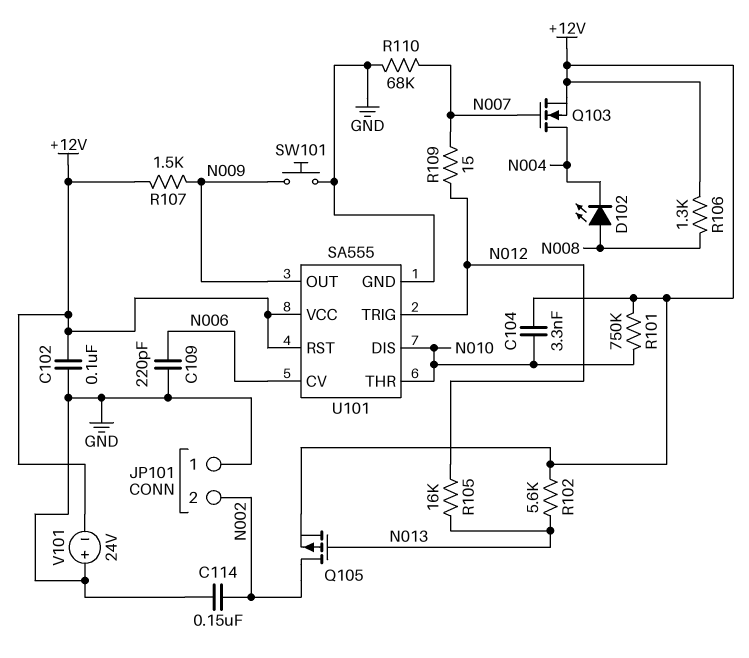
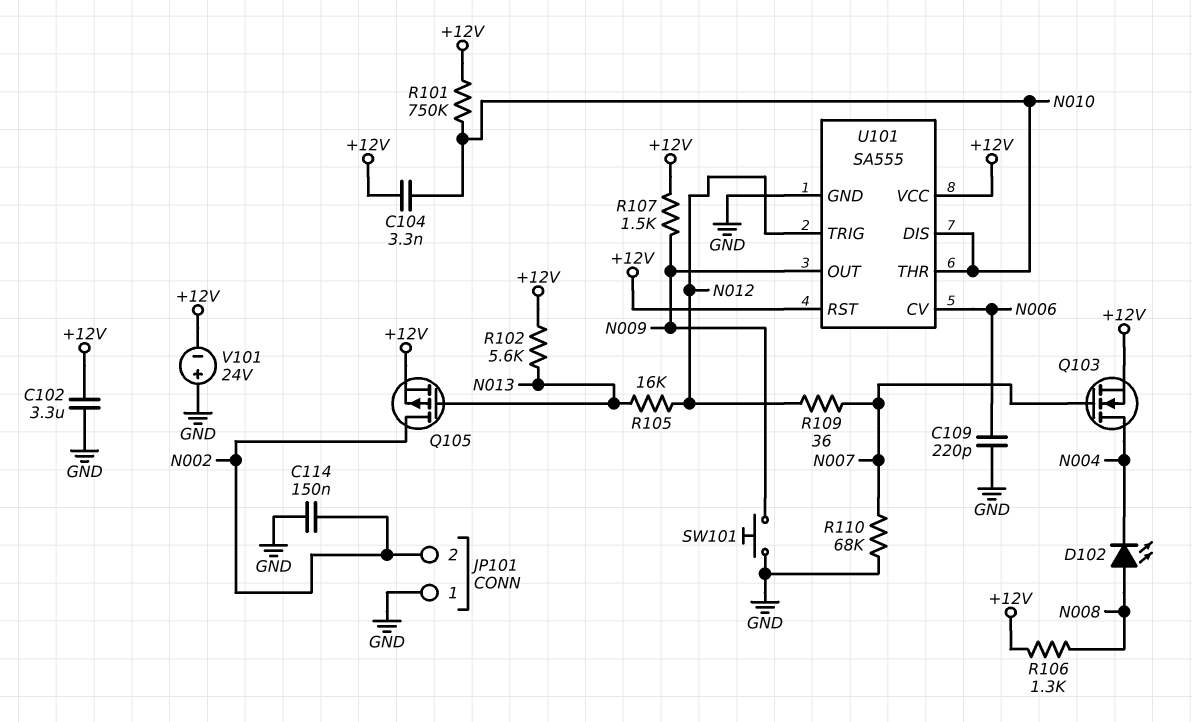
C102: 100nF (+12V, GND) -> 3.3uF (+12V, GND)
R109: 15 (N007, N012) -> 36 (N007, N012)

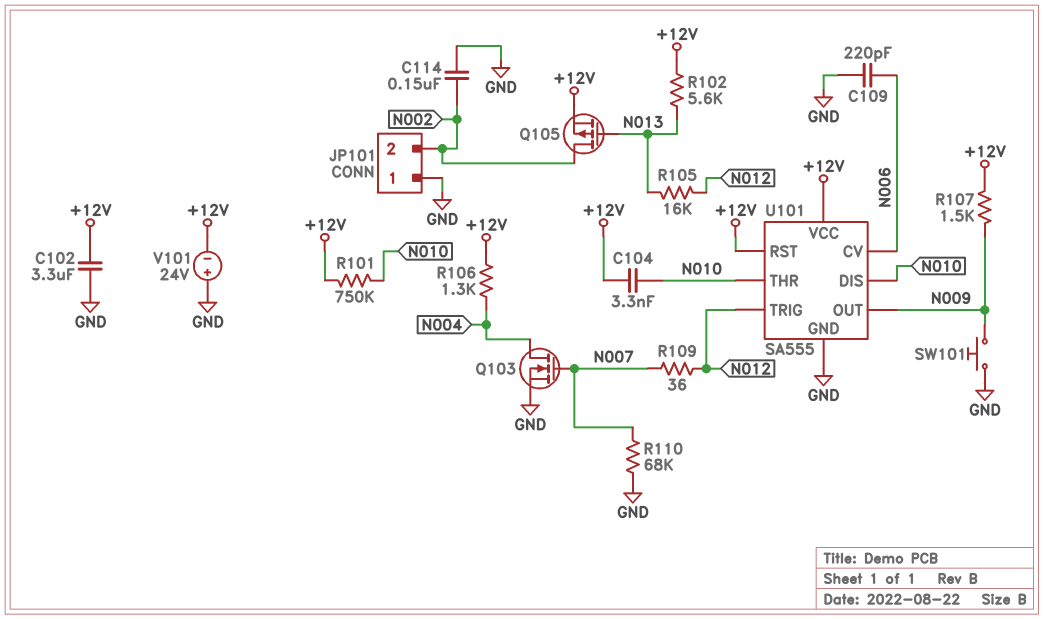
D102: LED (A N008, K N004) -> none
Q103: NMOS (G N007, D N004, S +12V) -> NMOS (G N007, D N004, S GND)
R106: 1.3k (+12V, N008) -> 1.3k (+12V, N004)

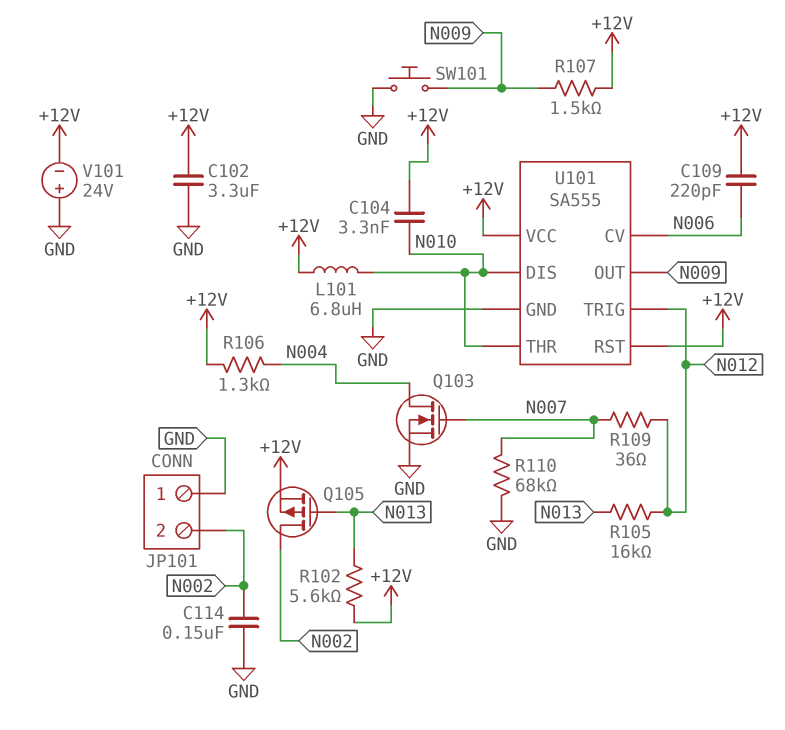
C109: 220pF (GND, N006) -> 220pF (+12V, N006)
L101: none -> 6.8uH (+12V, N010)
R101: 750k (+12V, N010) -> none

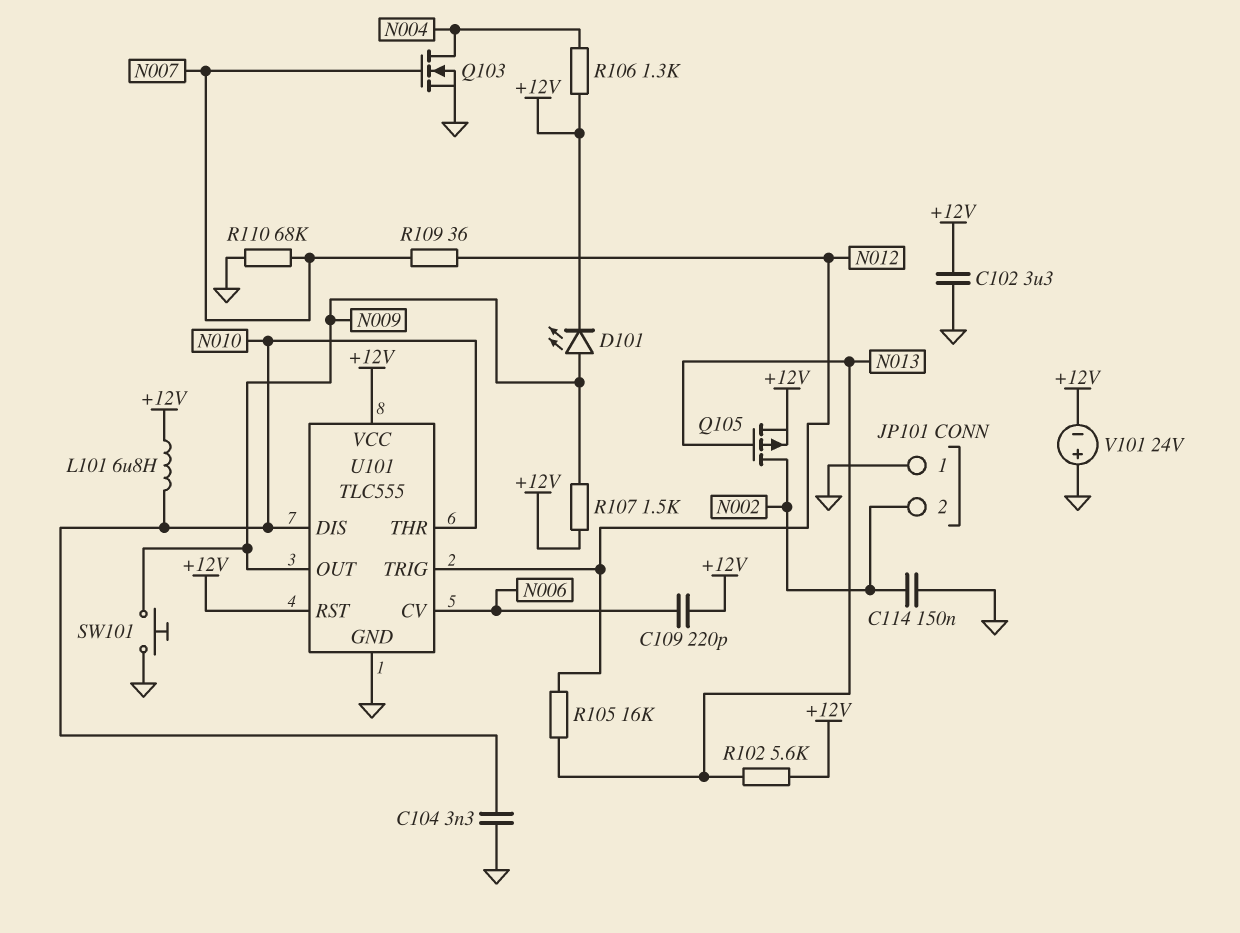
C104: 3.3nF (+12V, N010) -> 3.3nF (GND, N010)
D101: none -> LED (A N009, K +12V)
U101: SA555 -> TLC555

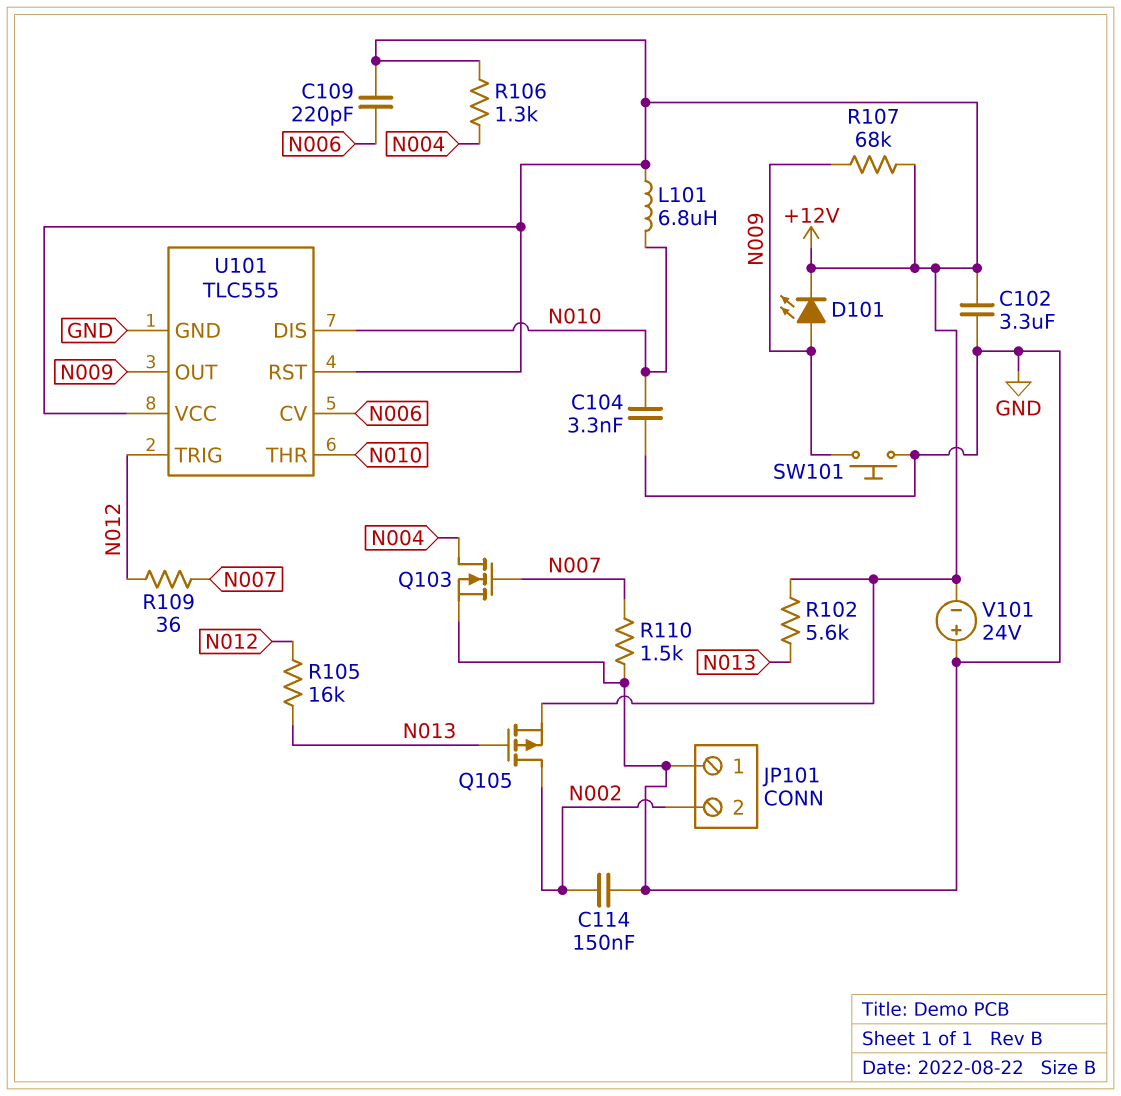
R107: 1.5k (+12V, N009) -> 68k (+12V, N009)
R110: 68k (GND, N007) -> 1.5k (GND, N007)

